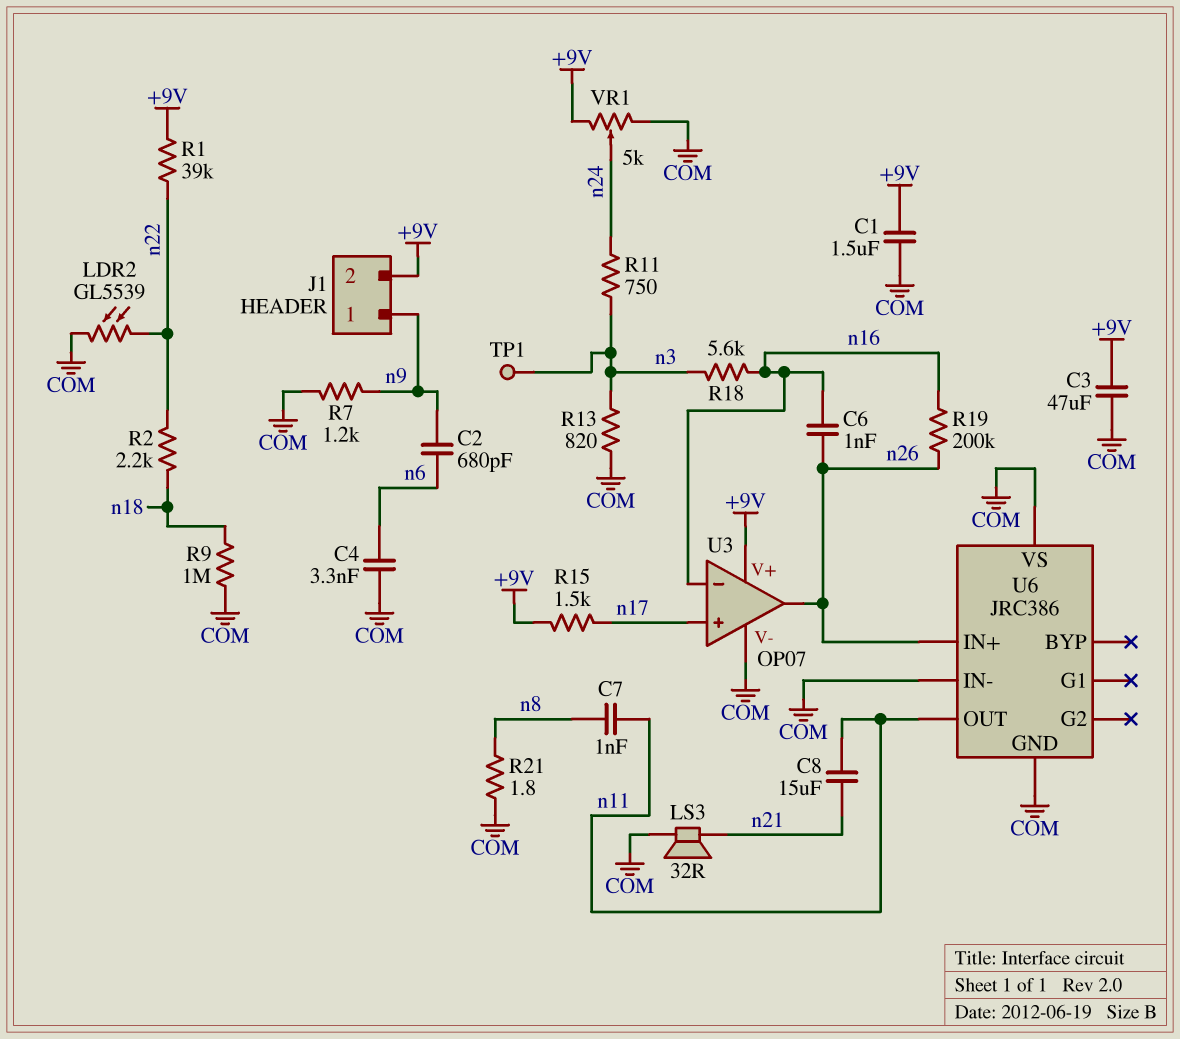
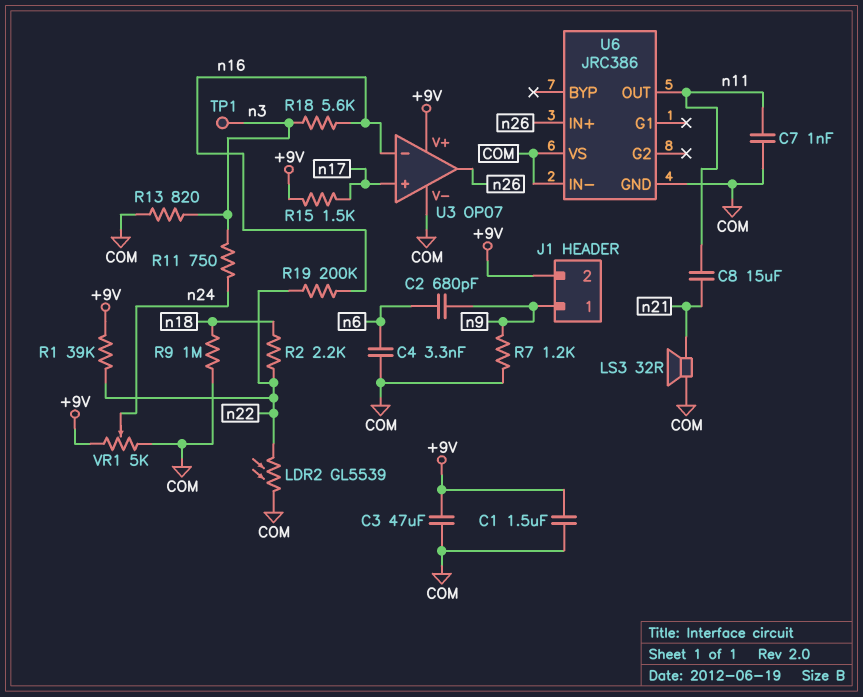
C6: 1nF (n16, n26) -> none
C7: 1nF (n8, n11) -> 1nF (COM, n11)
R19: 200k (n16, n26) -> 200k (n16, n22)
R21: 1.8 (COM, n8) -> none

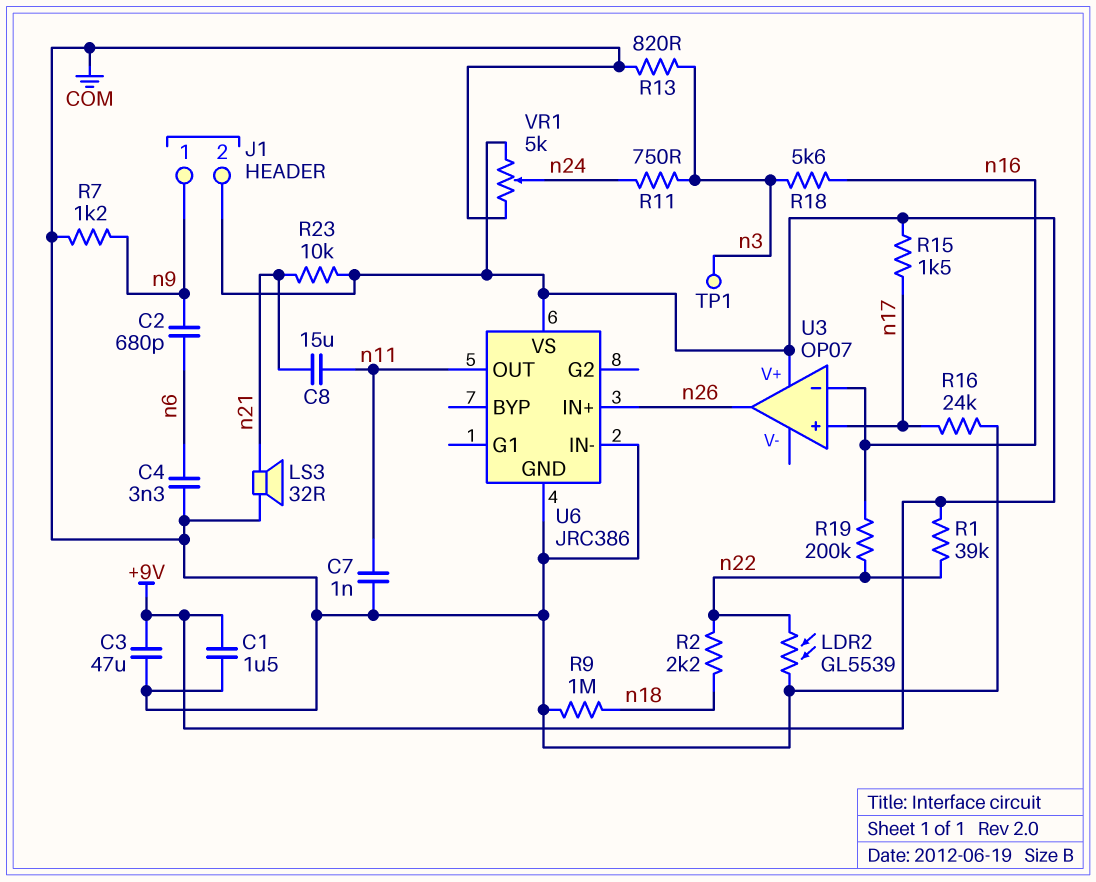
R16: none -> 24k (COM, n17)
R23: none -> 10k (+9V, n21)
U3 pin V-: COM -> none
U6 pin VS: COM -> +9V

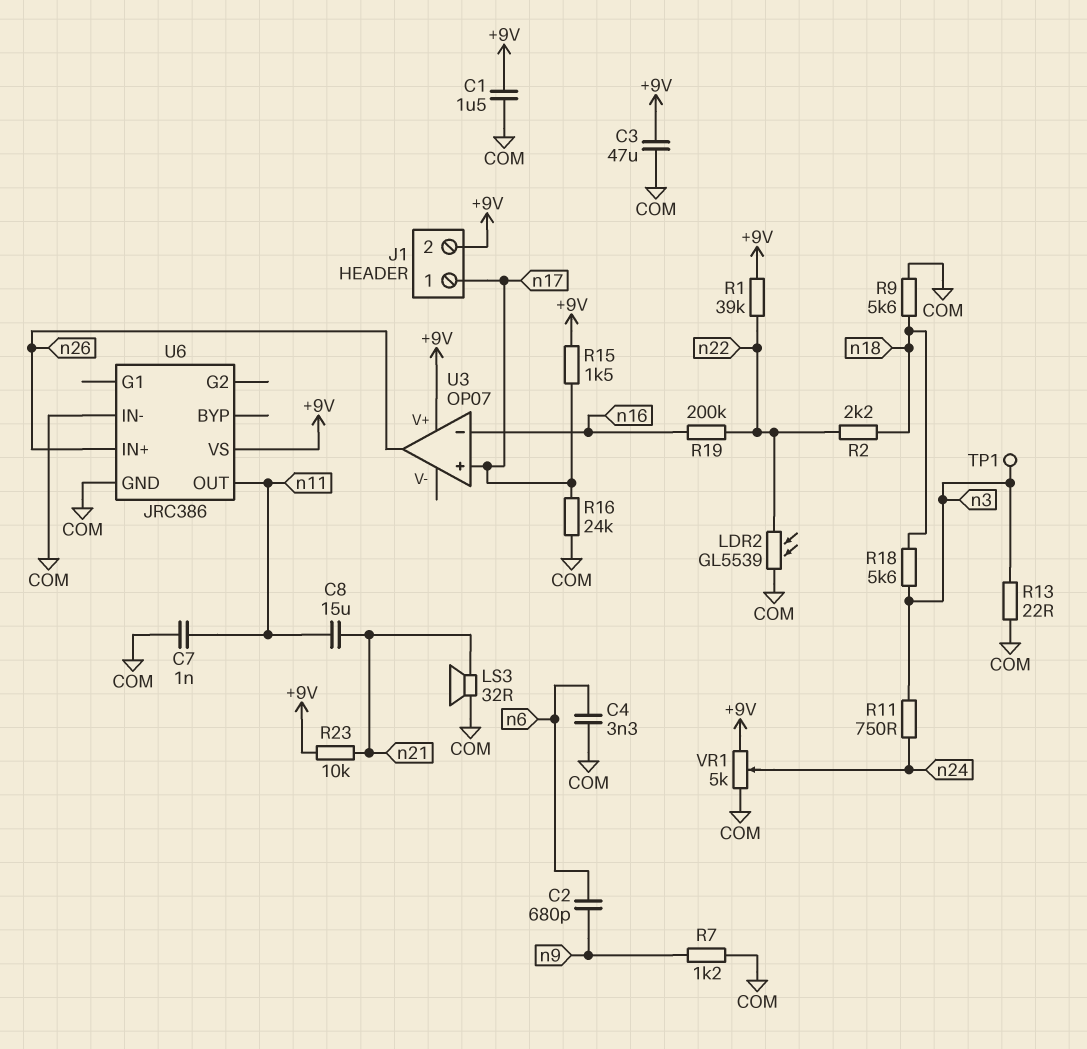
J1 pin 1: n9 -> n17
R9: 1M (COM, n18) -> 5.6k (COM, n18)
R13: 820 (COM, n3) -> 22 (COM, n3)
R18: 5.6k (n3, n16) -> 5.6k (n3, n18)

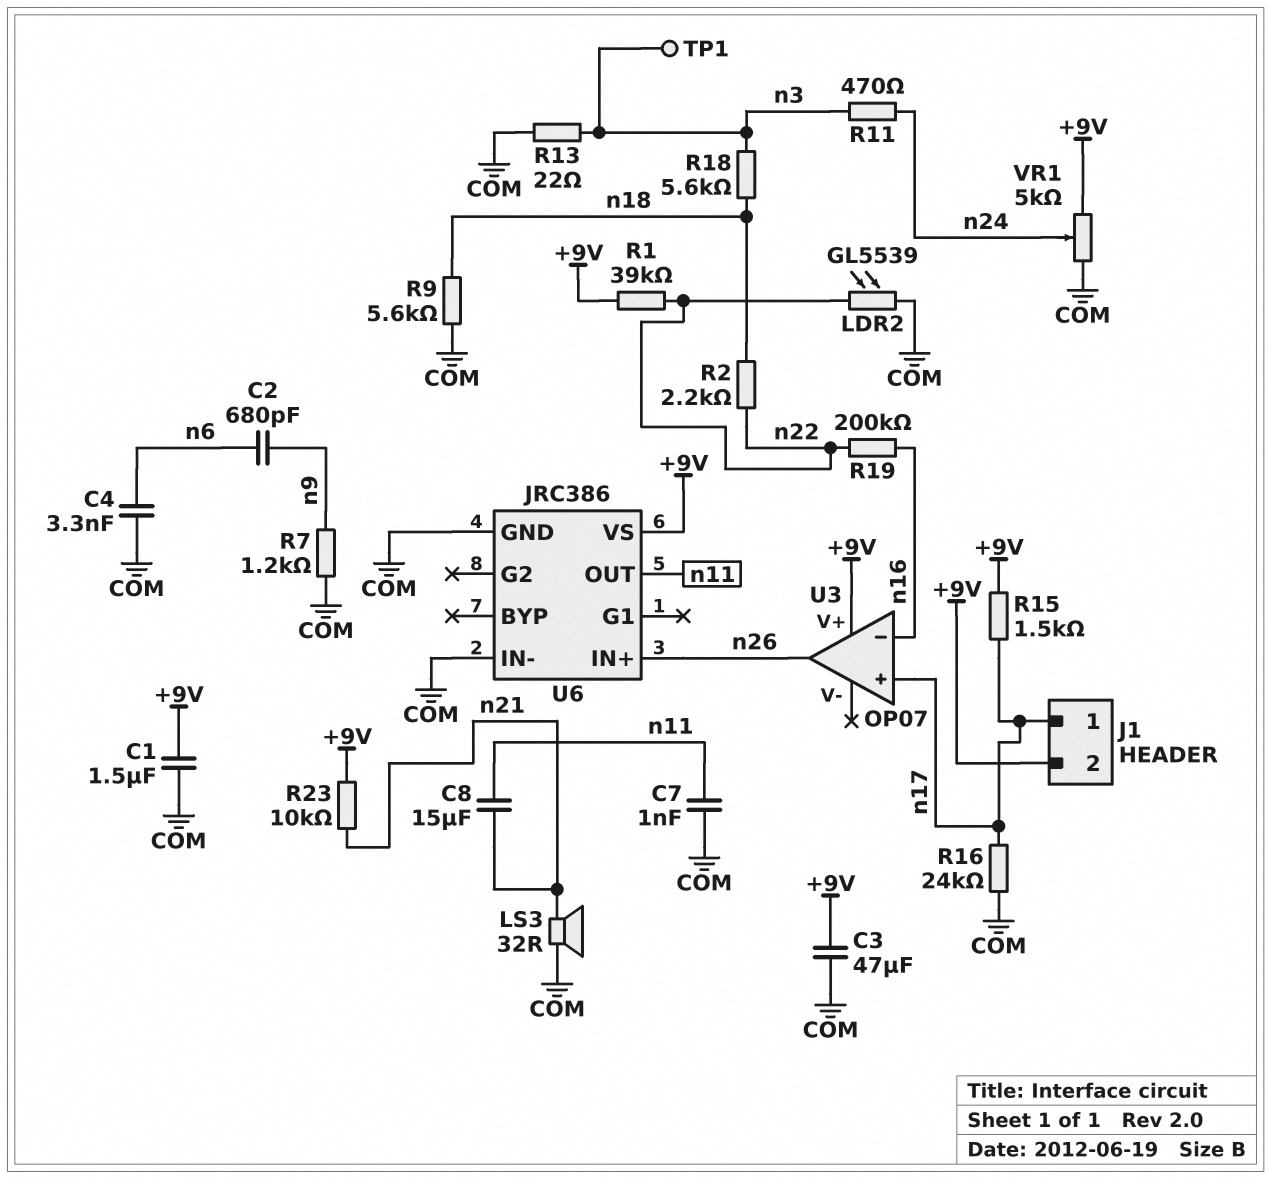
R11: 750 (n3, n24) -> 470 (n3, n24)

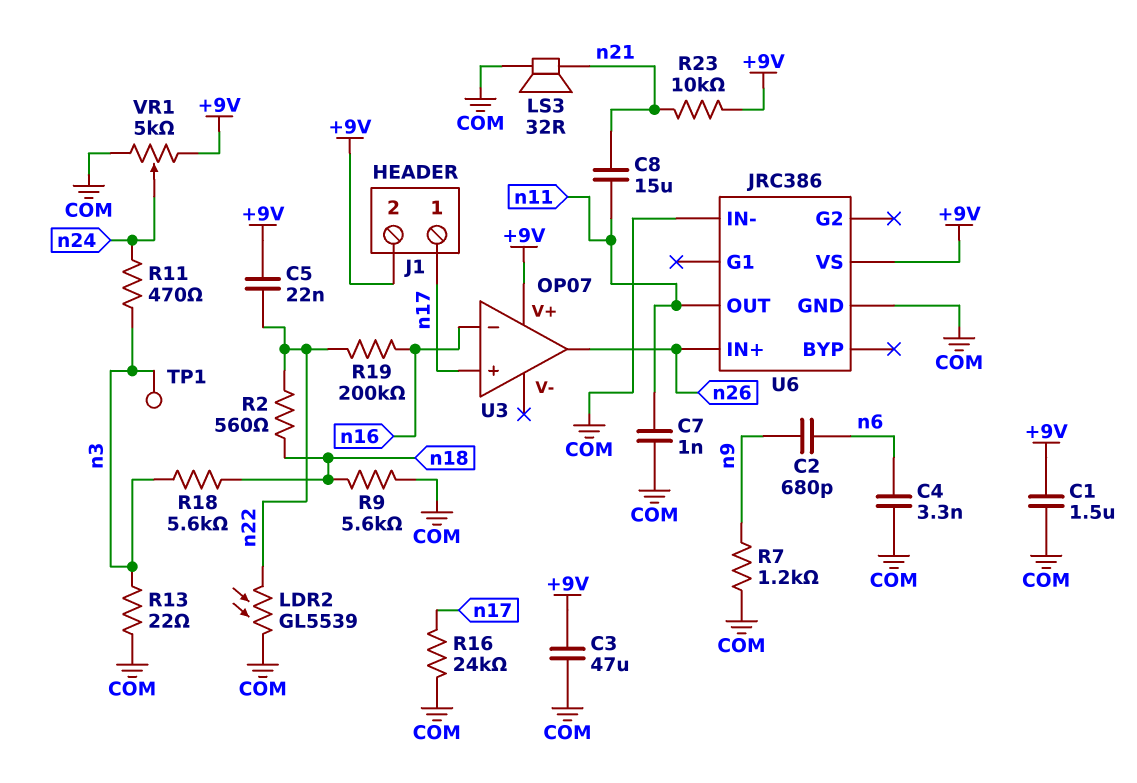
C5: none -> 22nF (+9V, n22)
R1: 39k (+9V, n22) -> none
R2: 2.2k (n18, n22) -> 560 (n18, n22)
R15: 1.5k (+9V, n17) -> none

